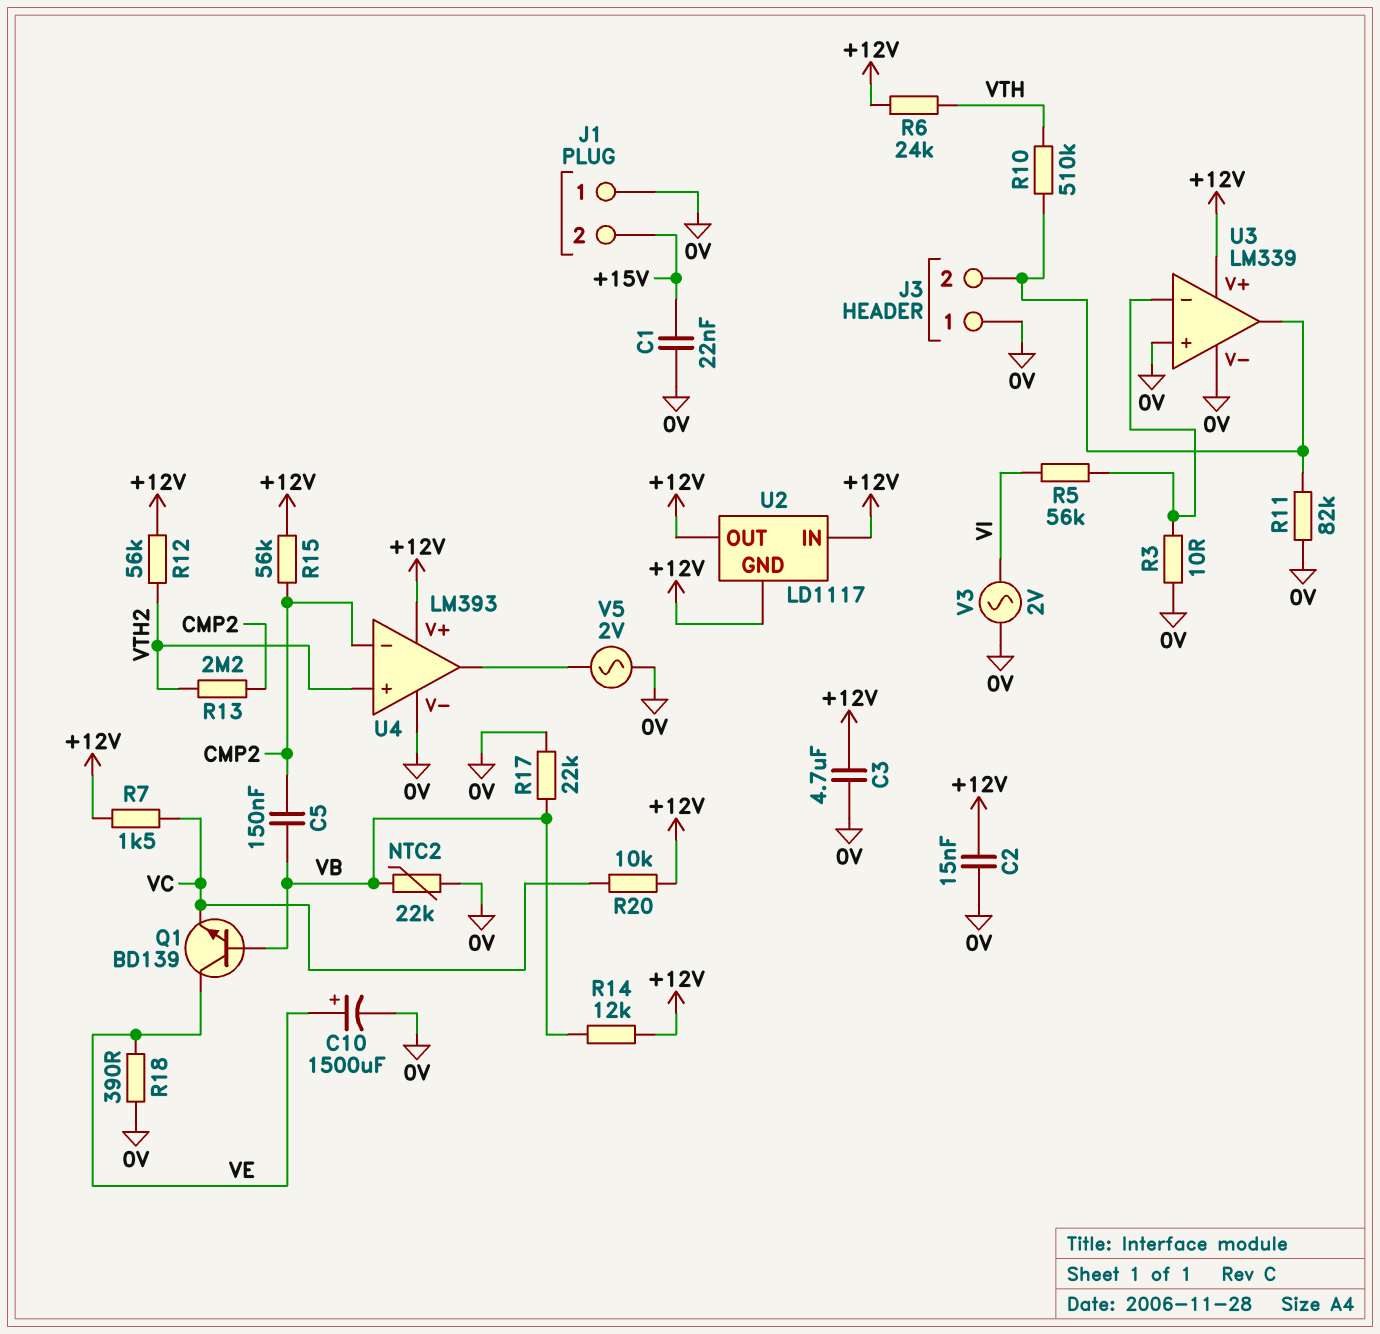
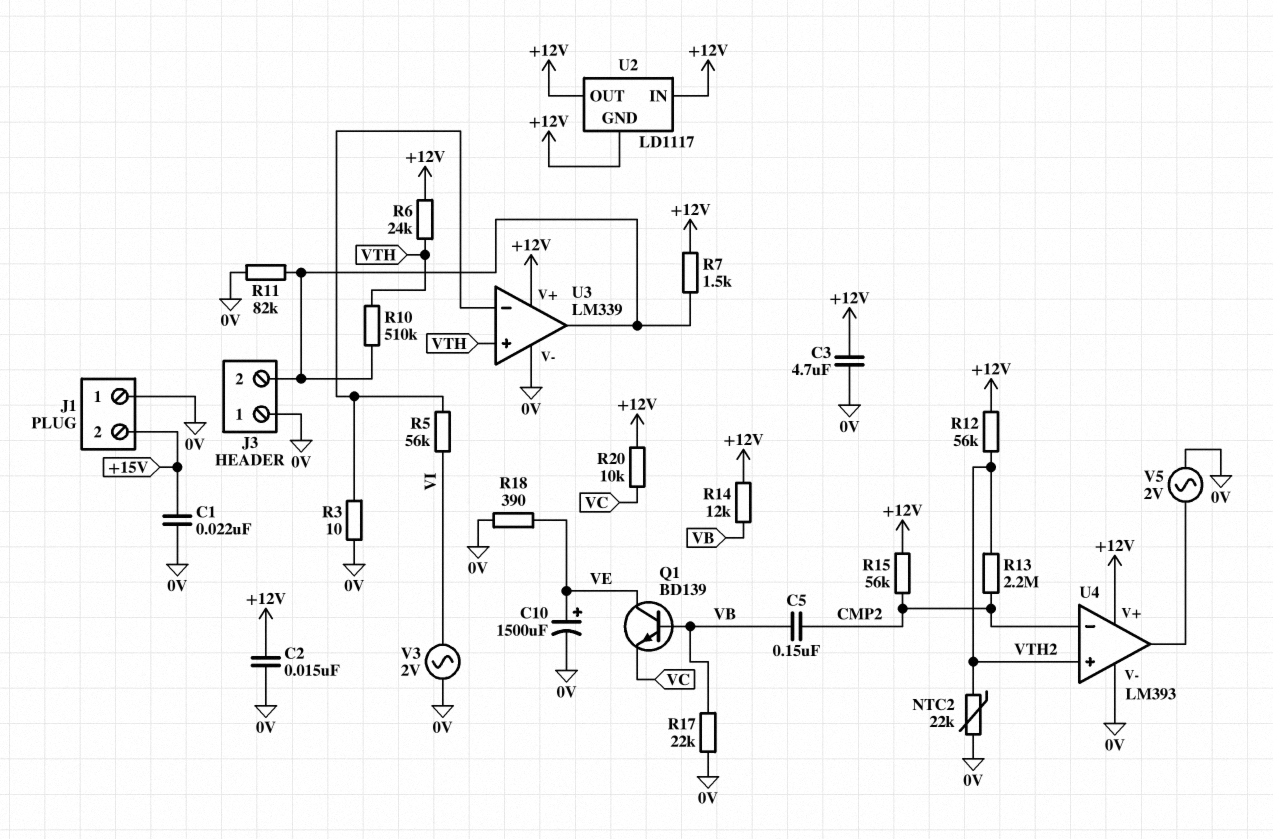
NTC2: 22k (0V, VB) -> 22k (0V, VTH2)
R7: 1.5k (+12V, VC) -> 1.5k (+12V, J3/2)
U3 pin in+: 0V -> VTH

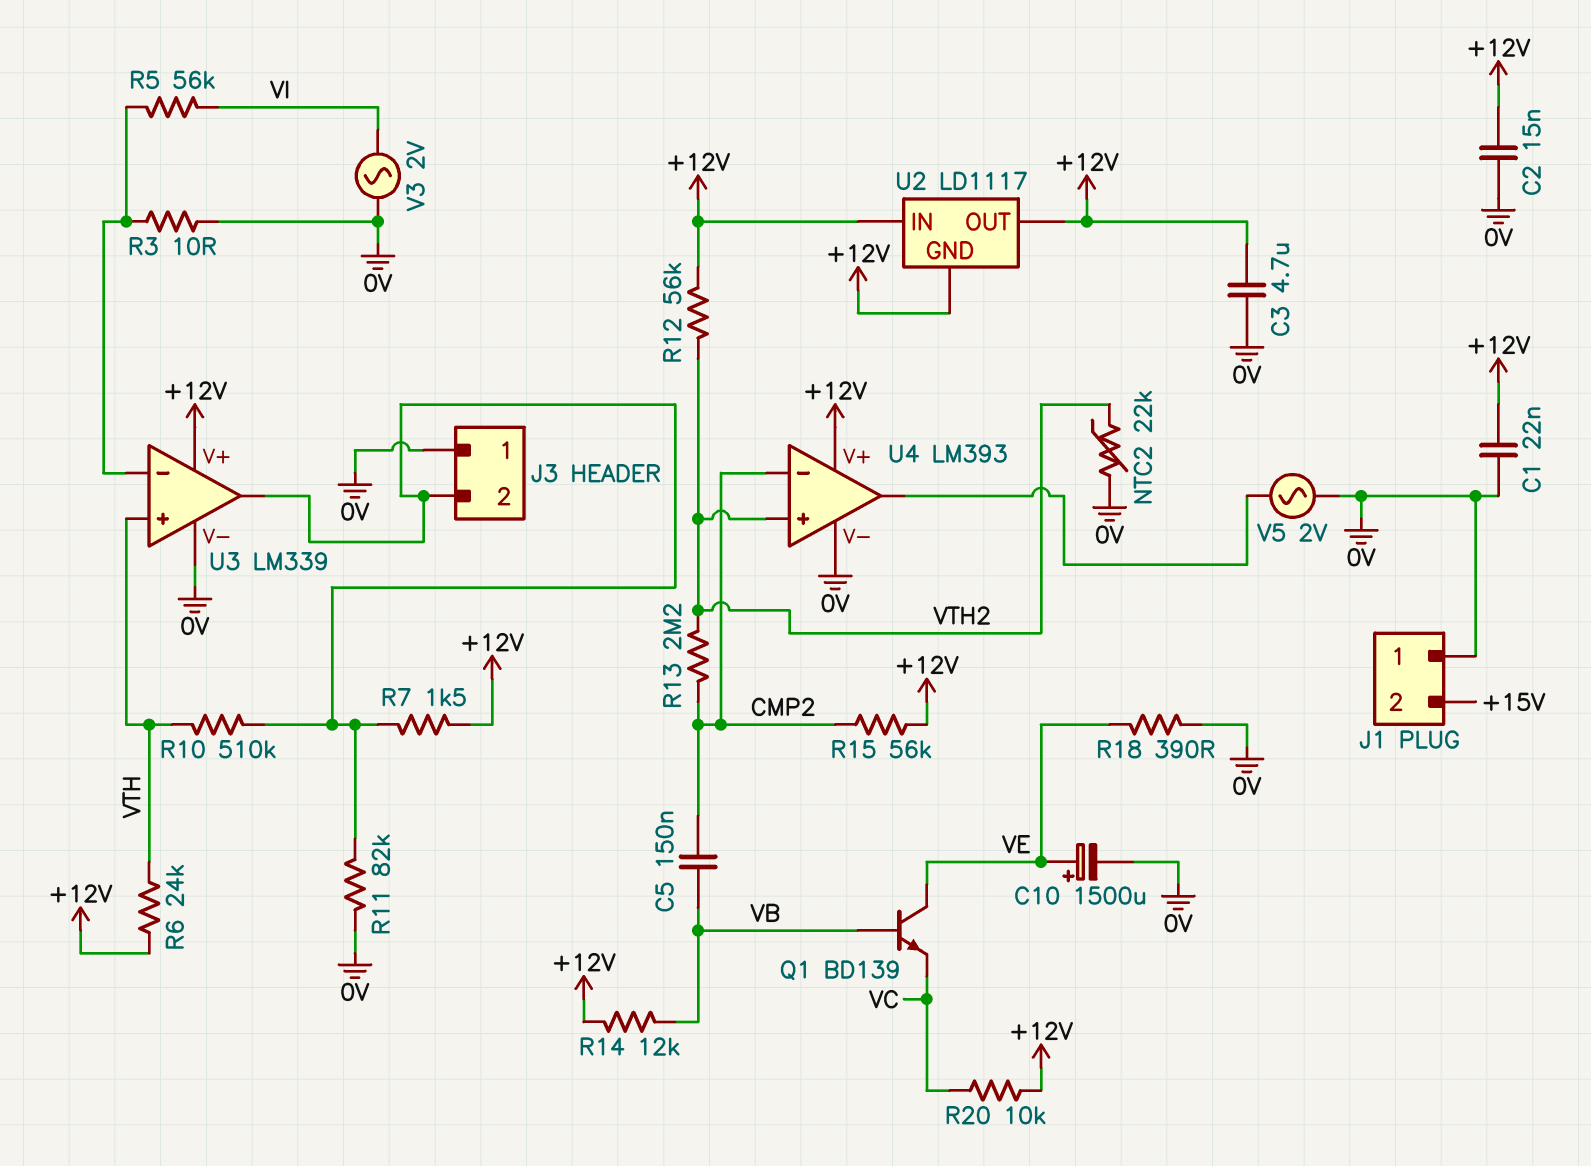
C1: 22nF (+15V, 0V) -> 22nF (+12V, 0V)
R17: 22k (0V, VB) -> none

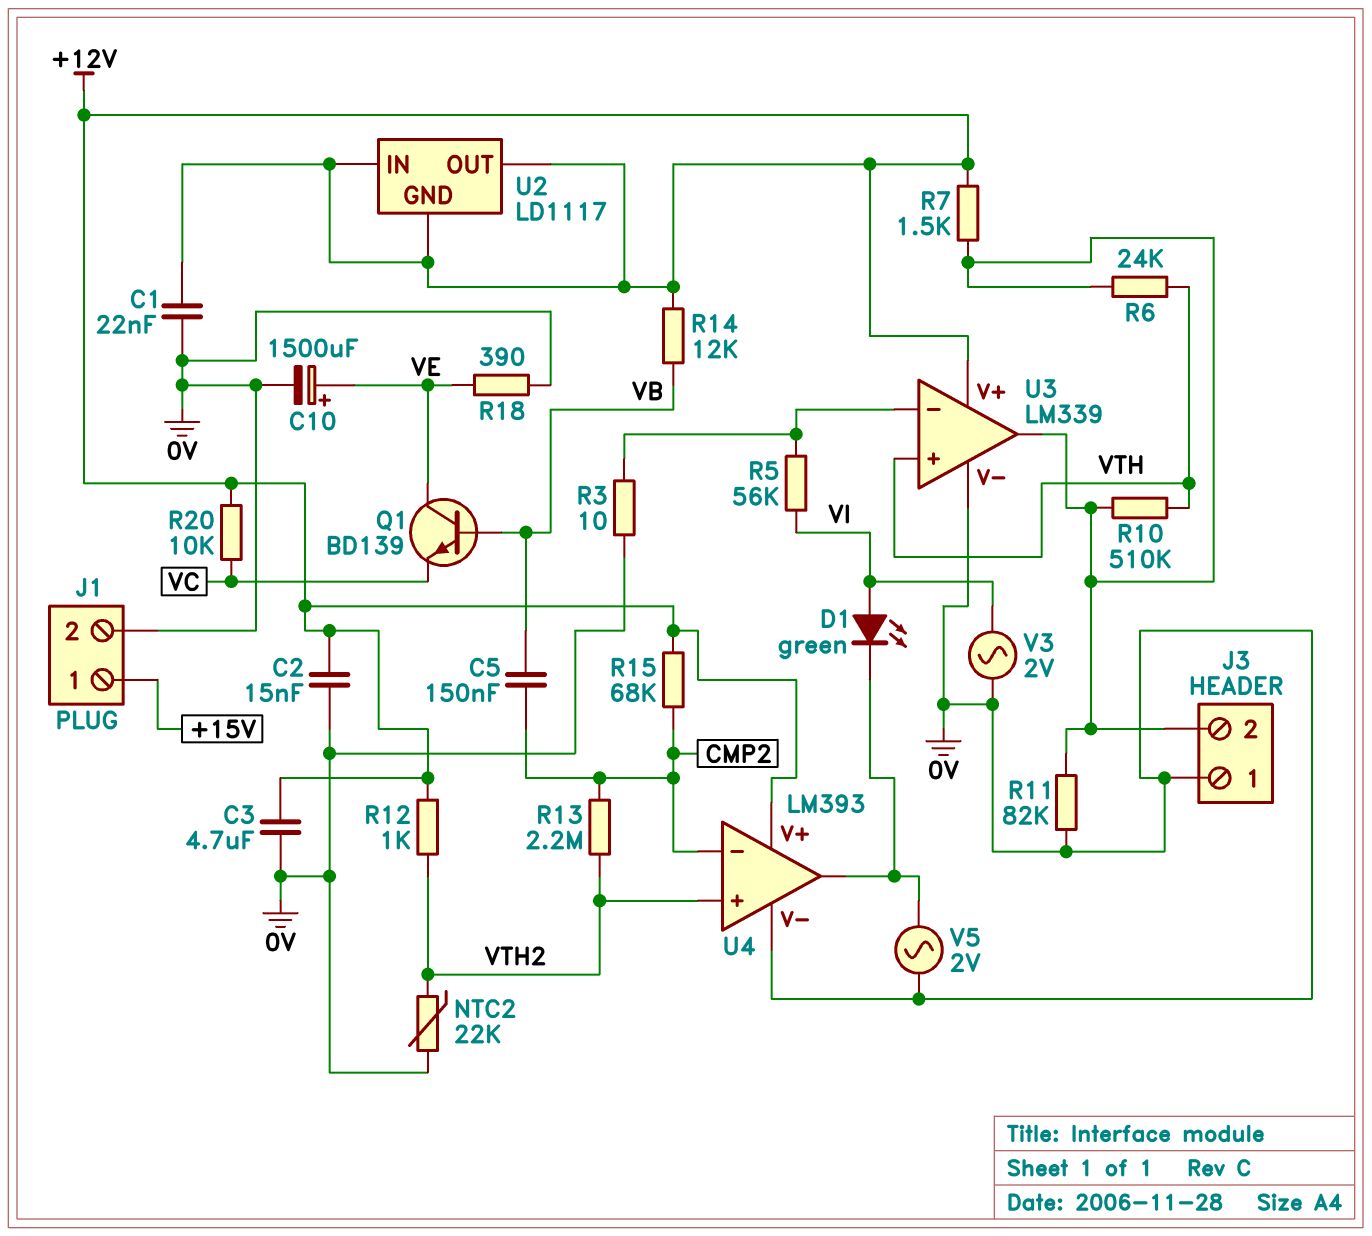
D1: none -> LED green (A VI, K U4/out)
J1 pin 1: 0V -> +15V
J1 pin 2: +15V -> 0V
R6: 24k (+12V, VTH) -> 24k (J3/2, VTH)
R12: 56k (+12V, VTH2) -> 1k (+12V, VTH2)
R15: 56k (+12V, CMP2) -> 68k (+12V, CMP2)

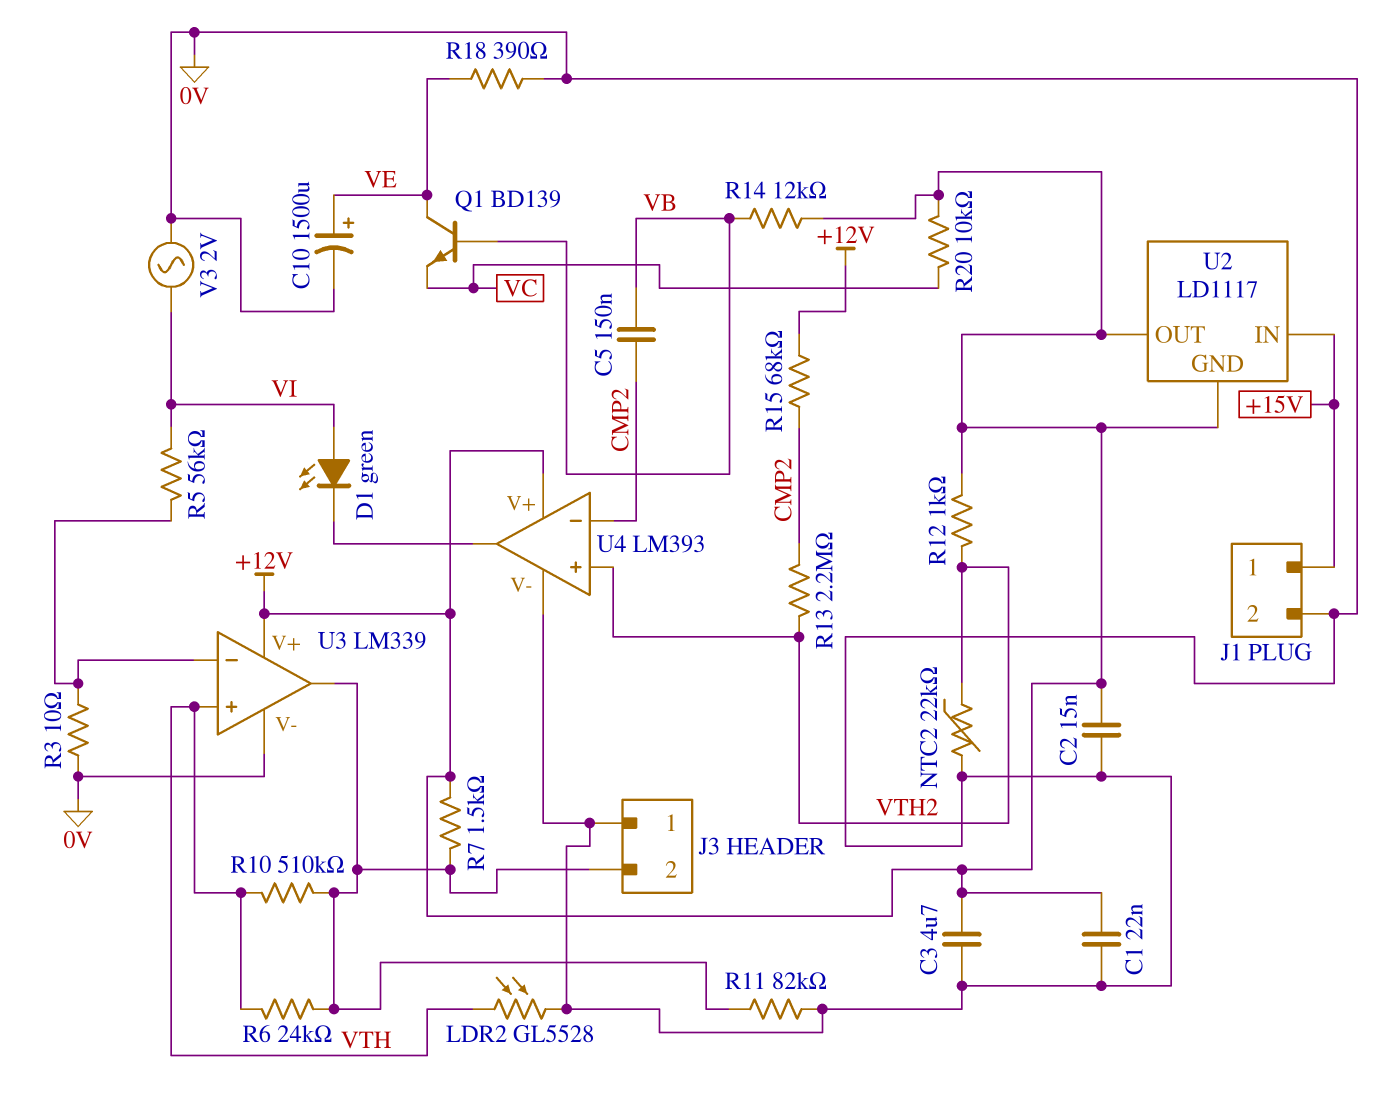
LDR2: none -> GL5528 (0V, VTH)
U2 pin IN: +12V -> +15V
V5: AC 2V (0V, U4/out) -> none

